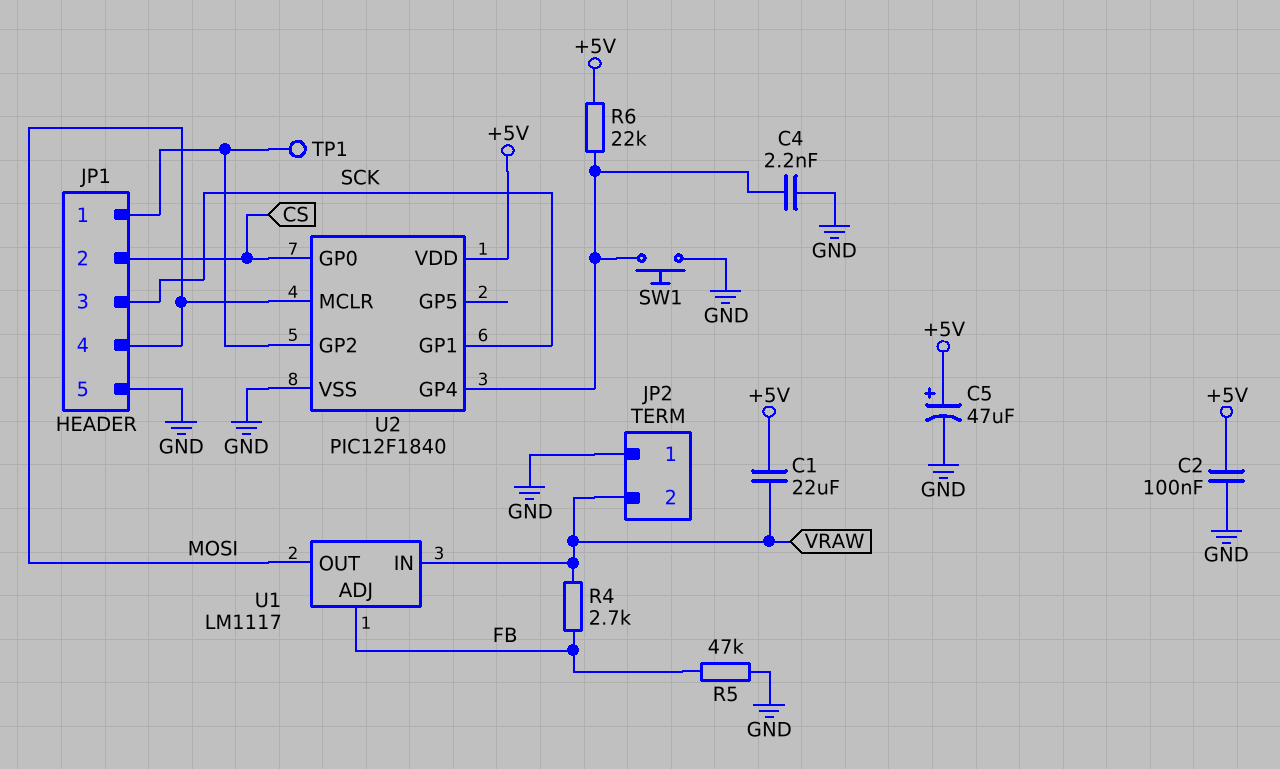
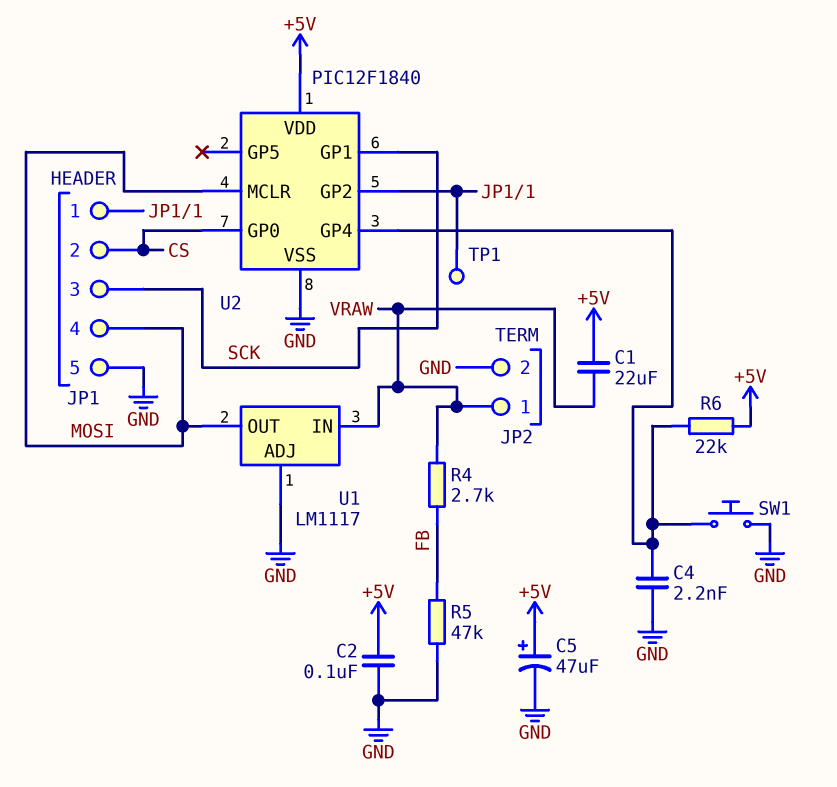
JP2 pin 1: GND -> VRAW
JP2 pin 2: VRAW -> GND
U1 pin ADJ: FB -> GND

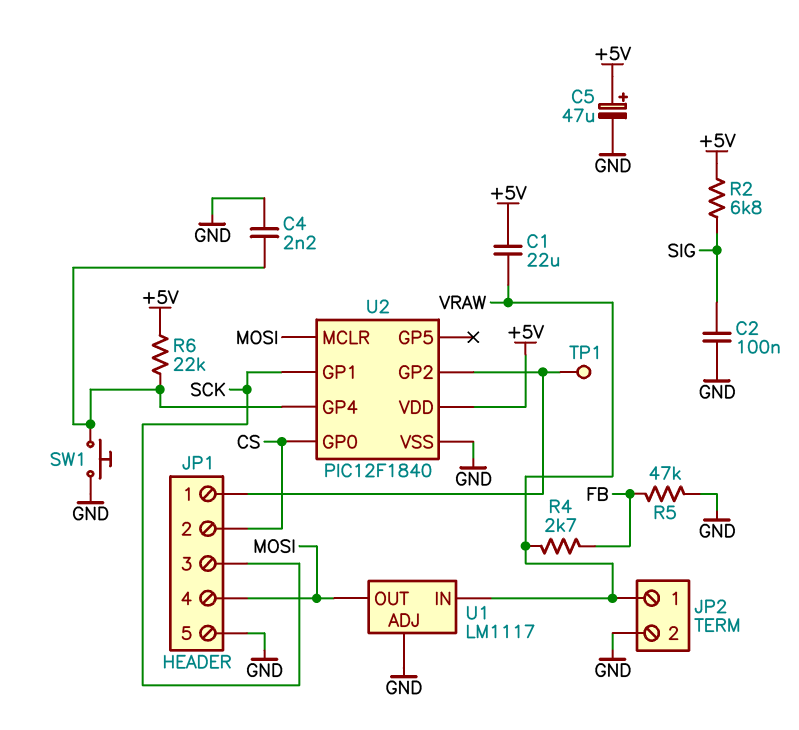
C2: 100nF (+5V, GND) -> 100nF (GND, SIG)
R2: none -> 6.8k (+5V, SIG)

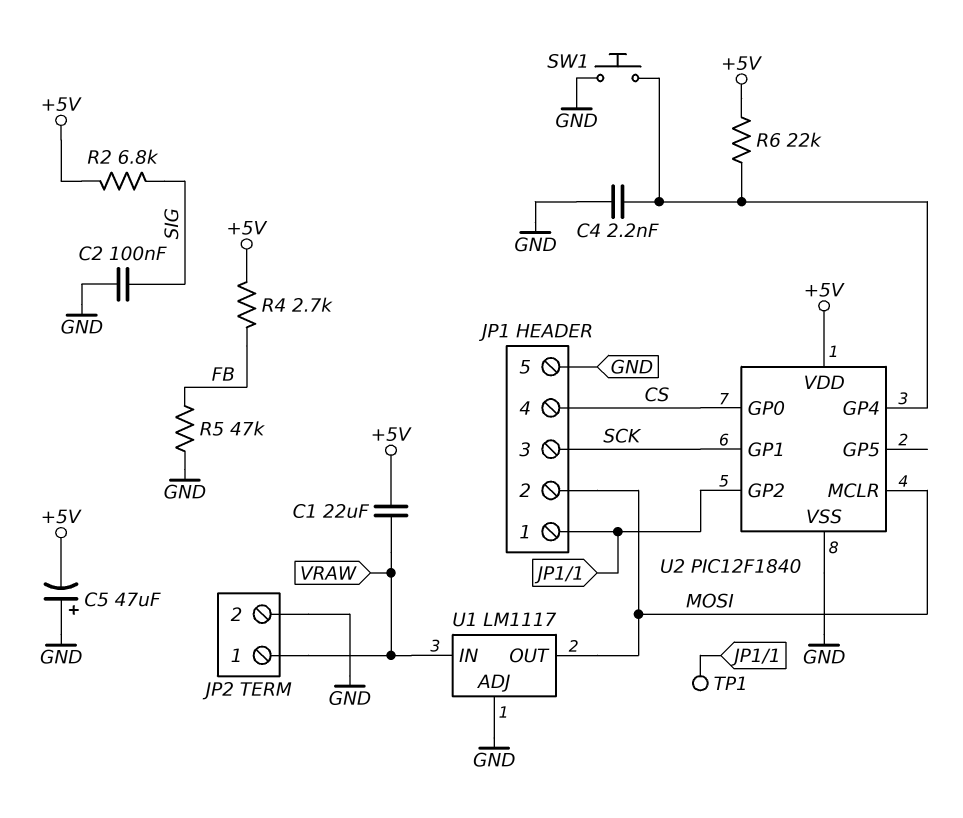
C5: 47uF (plus +5V, minus GND) -> 47uF (plus GND, minus +5V)
JP1 pin 2: CS -> MOSI
JP1 pin 4: MOSI -> CS
R4: 2.7k (FB, VRAW) -> 2.7k (+5V, FB)

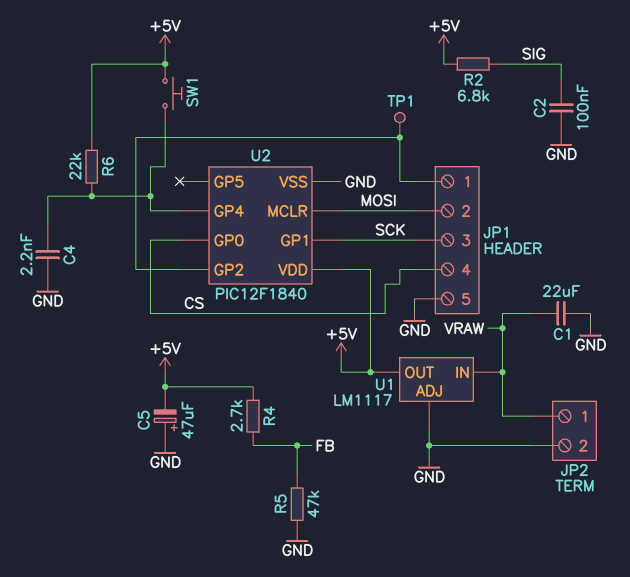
C1: 22uF (+5V, VRAW) -> 22uF (GND, VRAW)
SW1: button (GND, U2/GP4) -> button (+5V, U2/GP4)
U1 pin OUT: MOSI -> +5V

